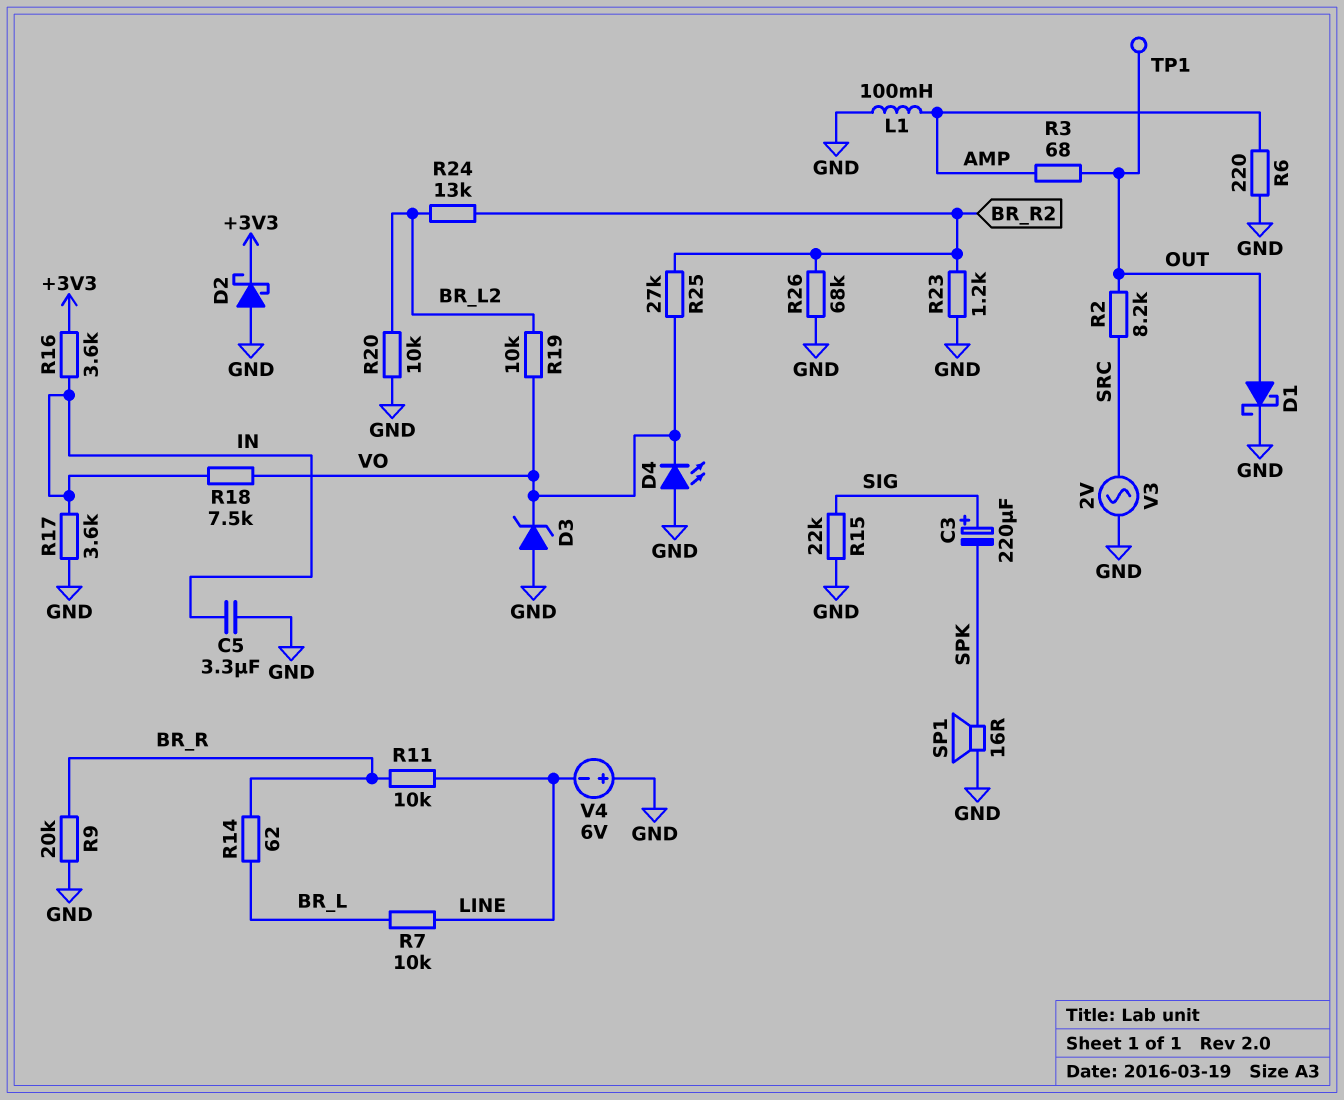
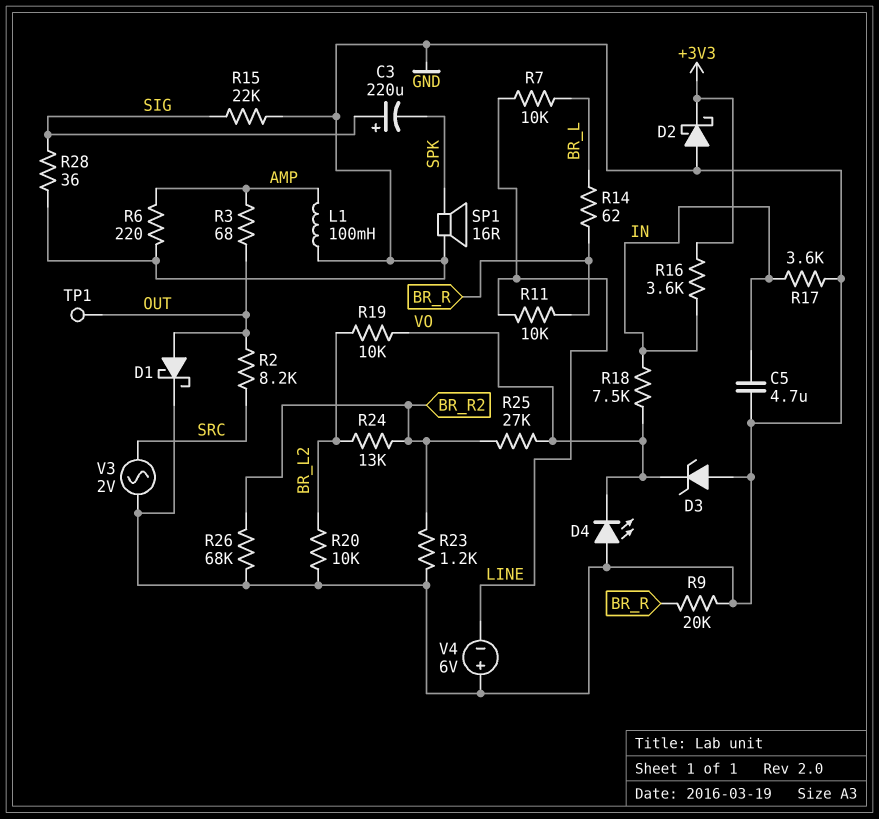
C5: 3.3uF (GND, IN) -> 4.7uF (GND, IN)
R28: none -> 36 (GND, SIG)

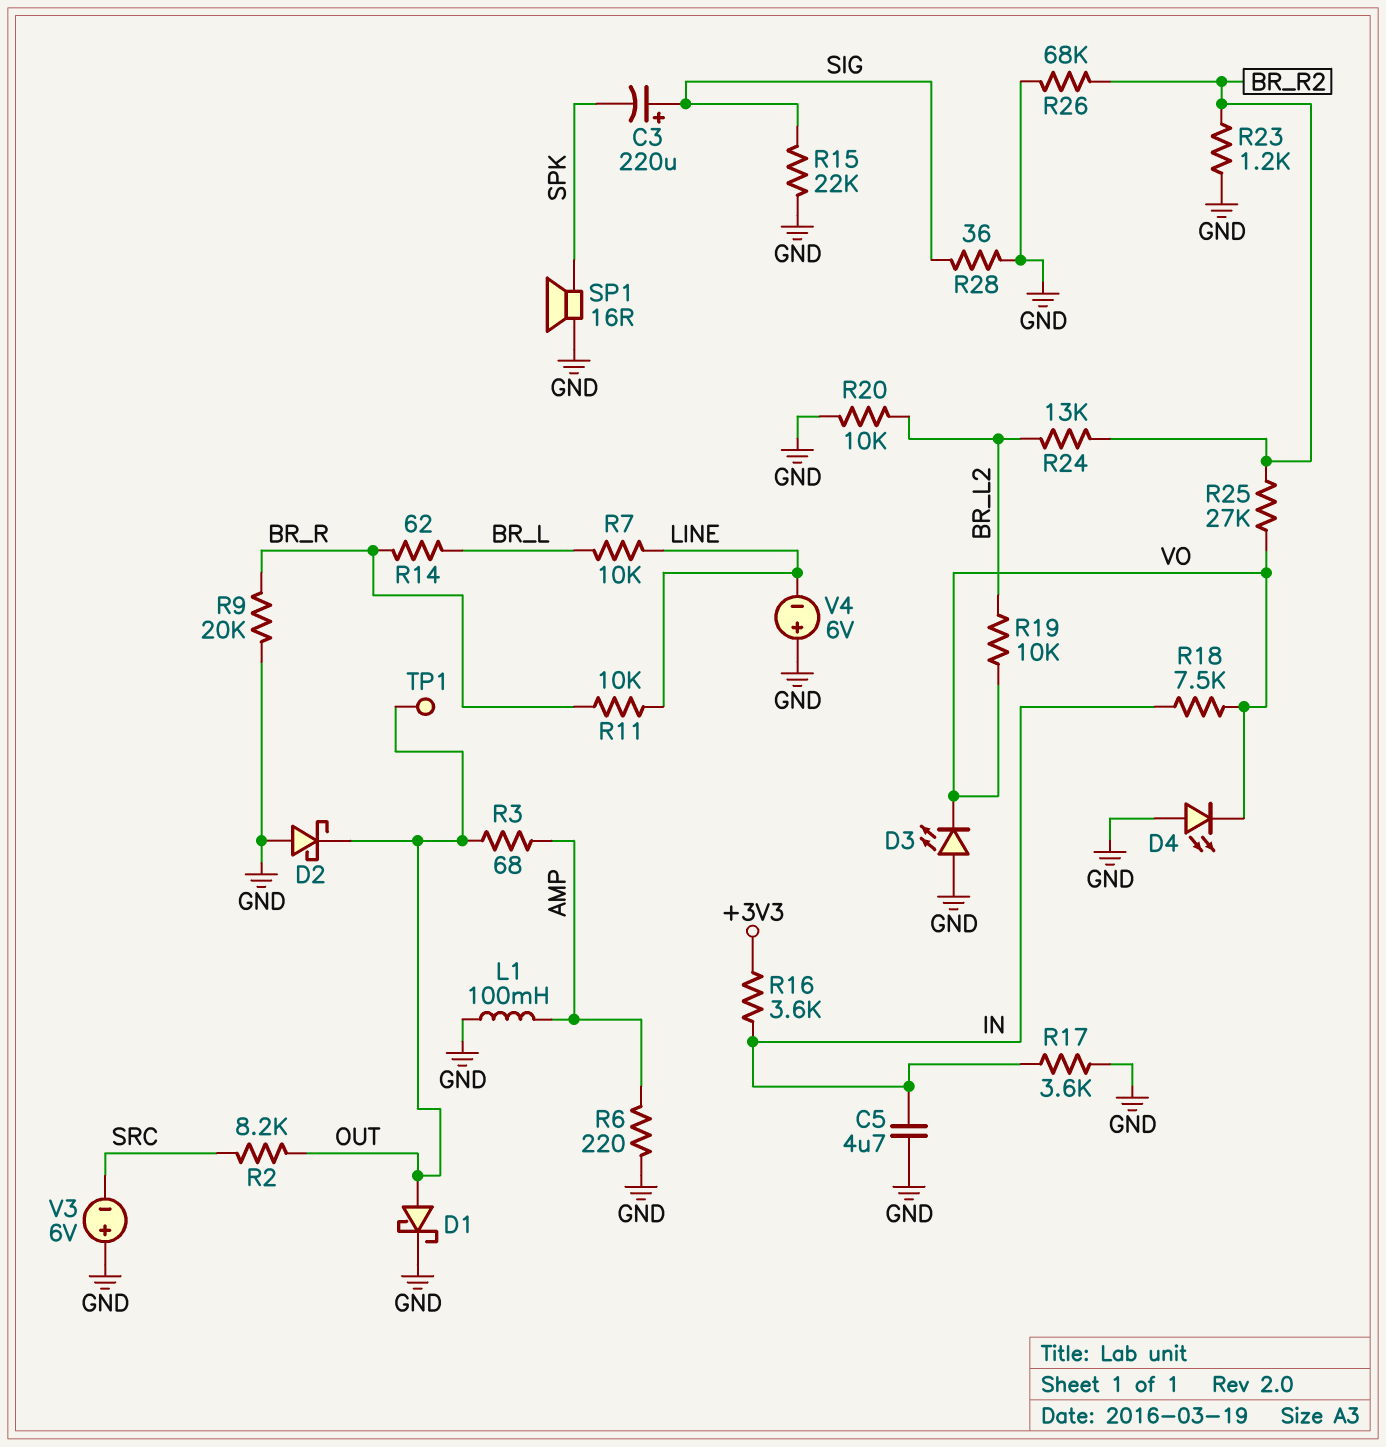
D2: schottky (A GND, K +3V3) -> schottky (A GND, K OUT)
D3: zener (A GND, K VO) -> LED (A GND, K VO)
V3: AC 2V (GND, SRC) -> 6V (plus GND, minus SRC)

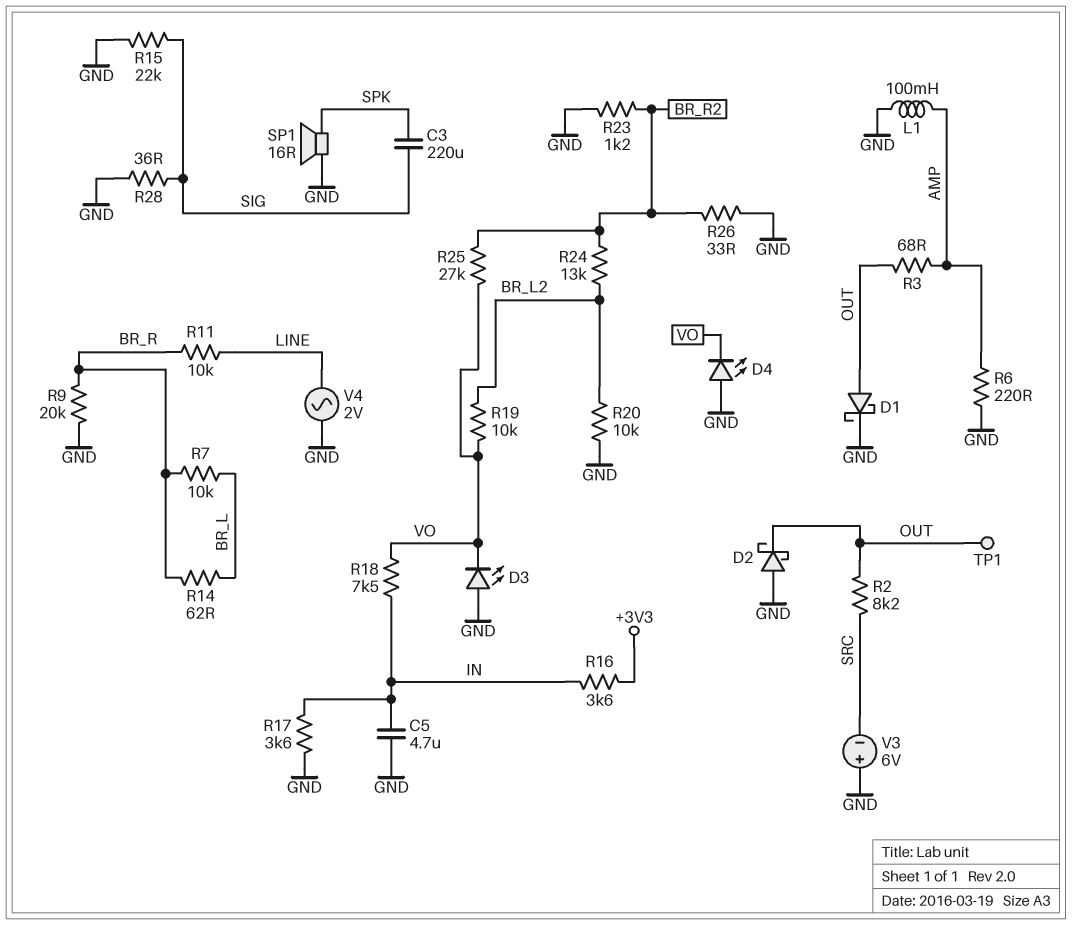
C3: 220uF (plus SIG, minus SPK) -> 220uF (SIG, SPK)
R7: 10k (BR_L, LINE) -> 10k (BR_L, BR_R)
R26: 68k (BR_R2, GND) -> 33 (BR_R2, GND)
V4: 6V (plus GND, minus LINE) -> AC 2V (GND, LINE)

